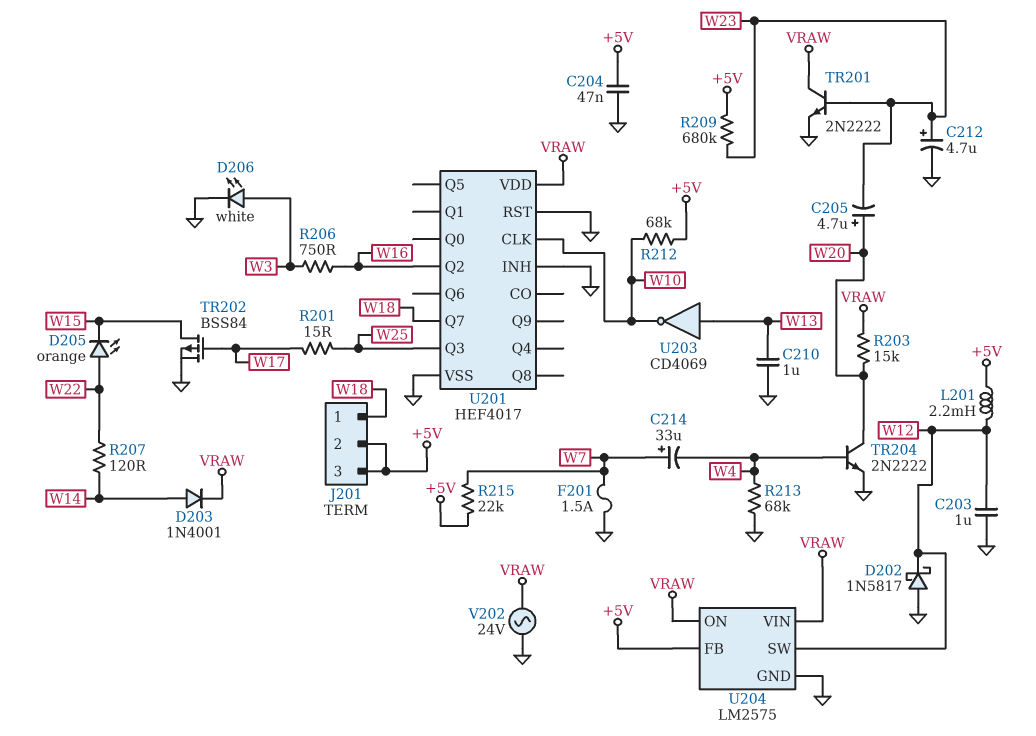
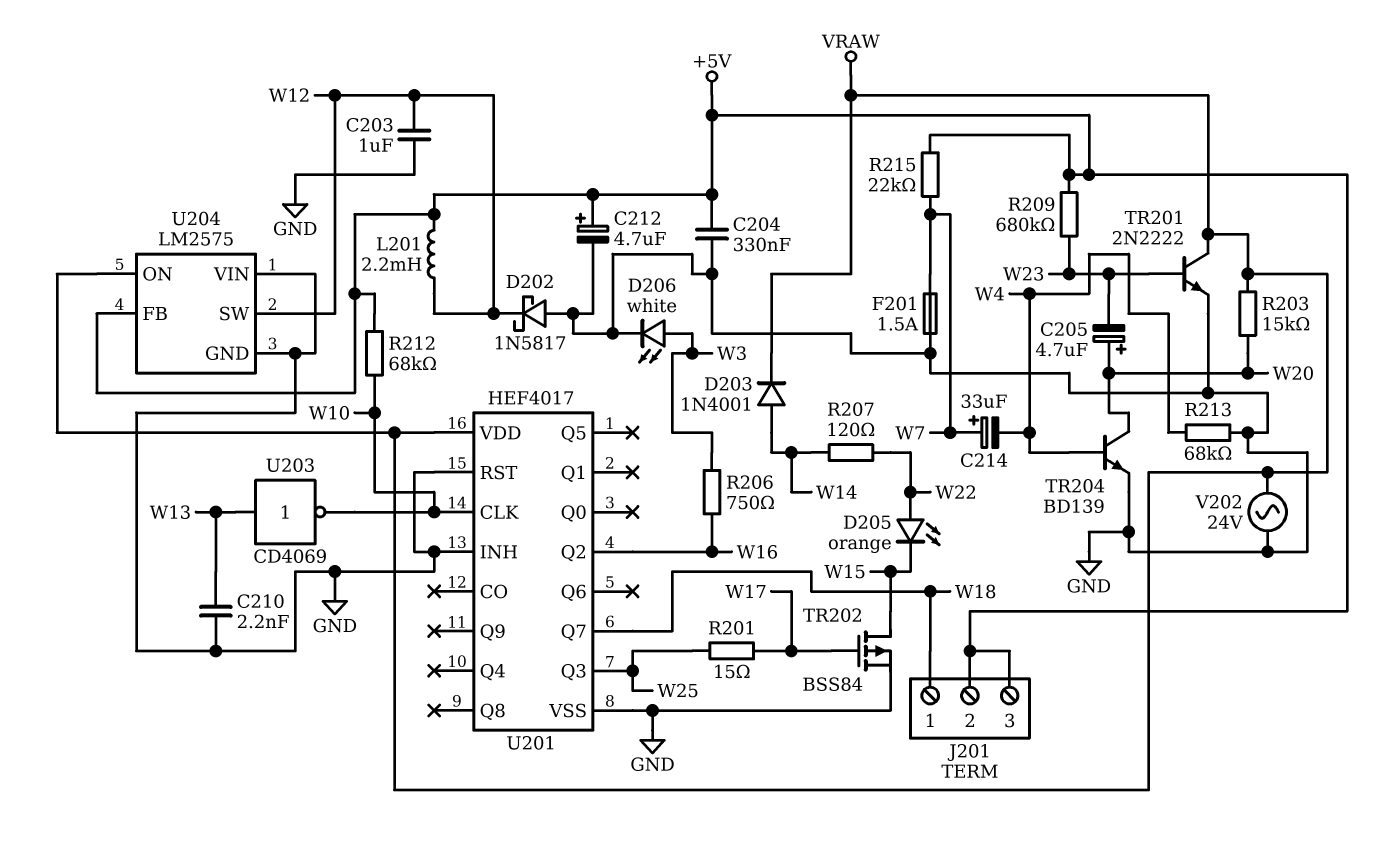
C204: 47nF (+5V, GND) -> 330nF (+5V, GND)
C210: 1uF (GND, W13) -> 2.2nF (GND, W13)
C212: 4.7uF (plus W23, minus GND) -> 4.7uF (plus +5V, minus GND)
TR204: NPN 2N2222 (B W4, C W20, E GND) -> NPN BD139 (B W4, C W20, E GND)
U204 pin VIN: VRAW -> GND

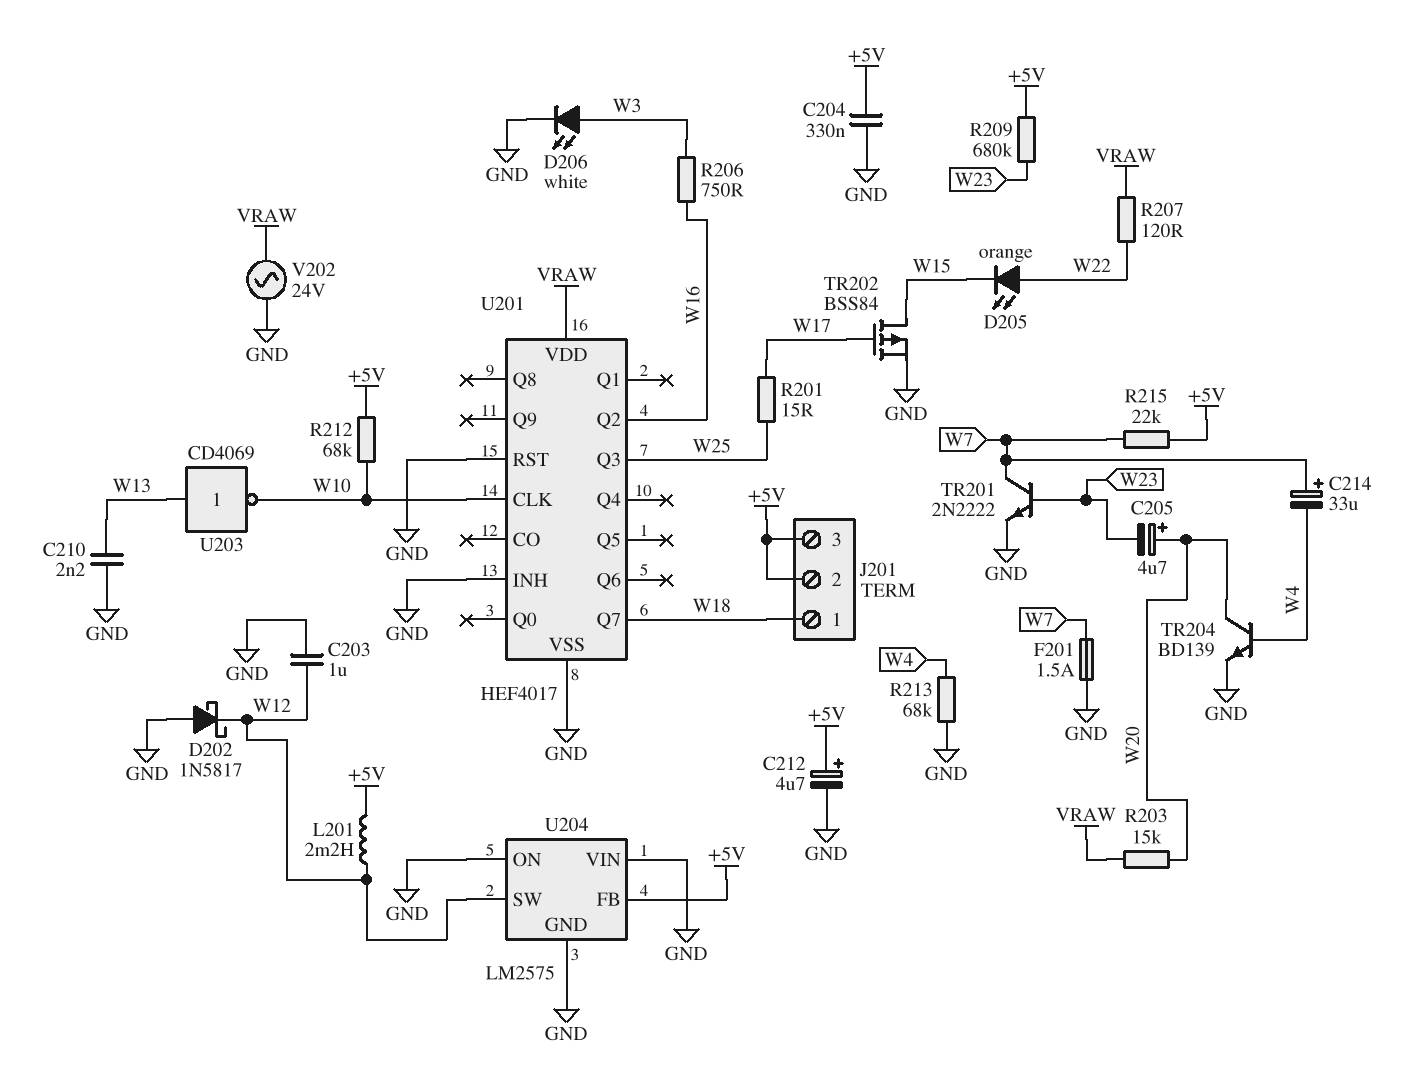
D203: diode 1N4001 (A W14, K VRAW) -> none
R207: 120 (W14, W22) -> 120 (VRAW, W22)
TR201: NPN 2N2222 (B W23, C VRAW, E GND) -> NPN 2N2222 (B W23, C W7, E GND)
U204 pin ON: VRAW -> GND

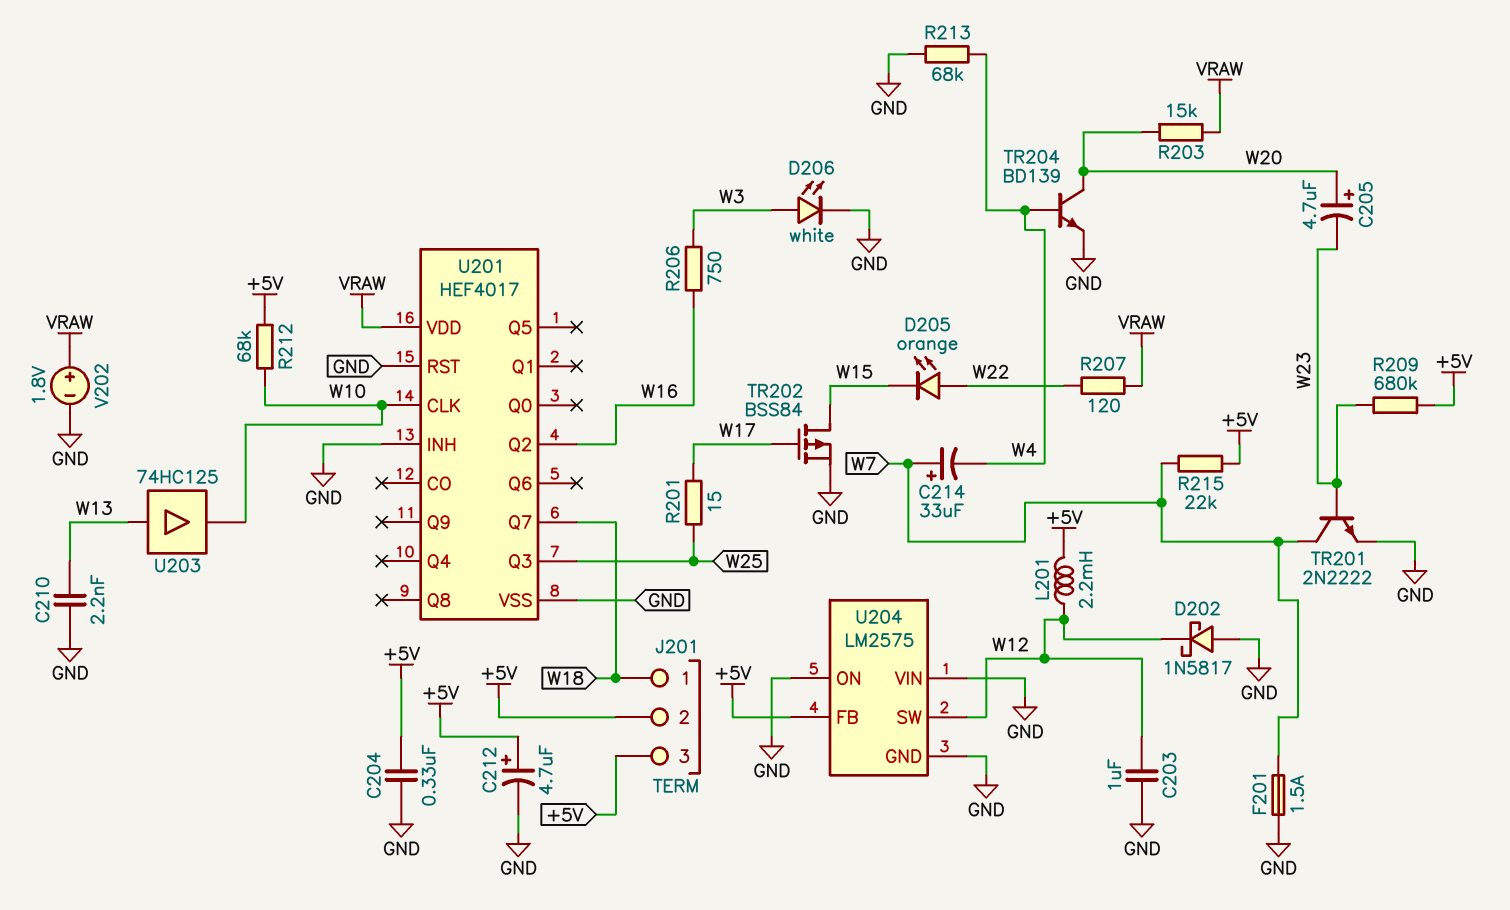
U203: NOT CD4069 (in W13, out W10) -> buffer 74HC125 (in W13, out W10)
V202: AC 24V (GND, VRAW) -> 1.8V (plus VRAW, minus GND)

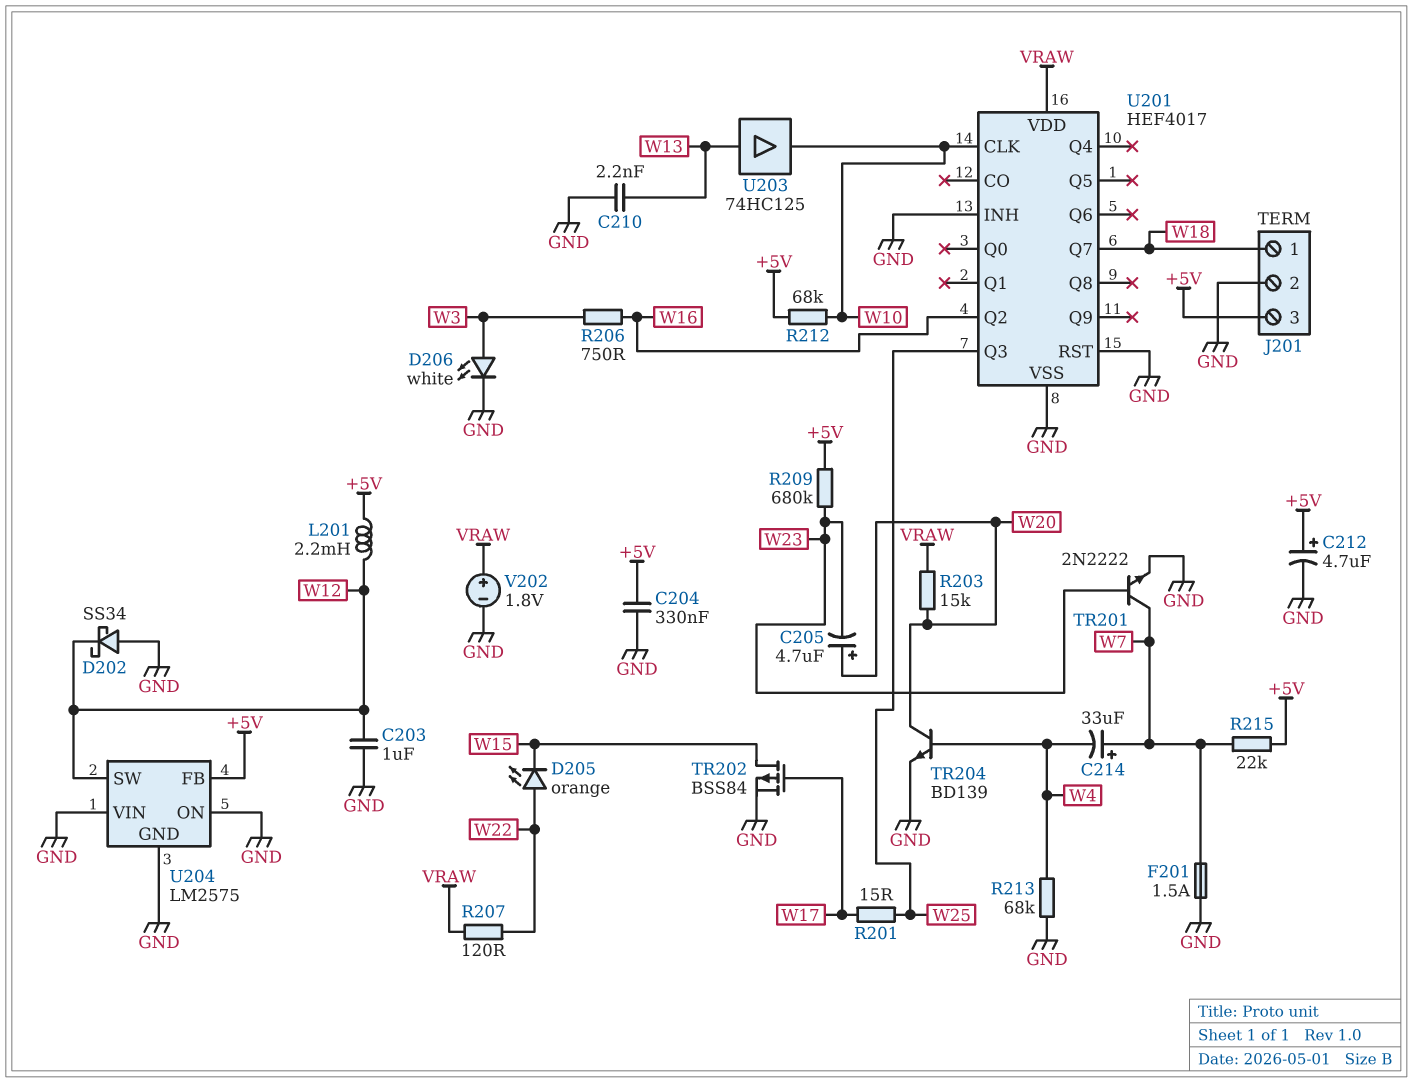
D202: schottky 1N5817 (A GND, K W12) -> schottky SS34 (A GND, K W12)
J201 pin 2: +5V -> GND

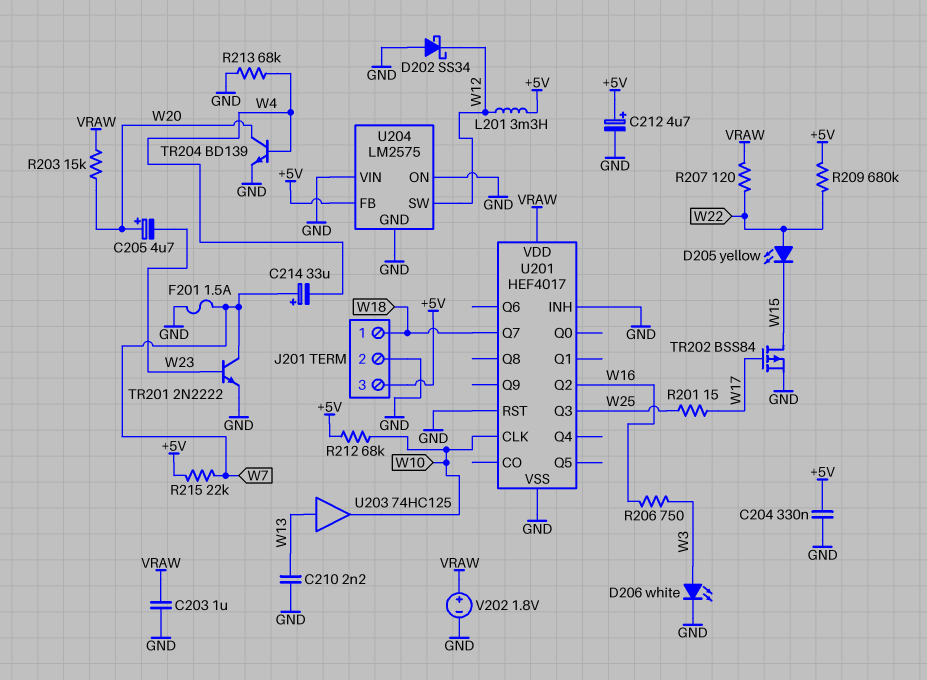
C203: 1uF (GND, W12) -> 1uF (GND, VRAW)
D205: LED orange (A W22, K W15) -> LED yellow (A W22, K W15)
L201: 2.2mH (+5V, W12) -> 3.3mH (+5V, W12)
R209: 680k (+5V, W23) -> 680k (+5V, W22)

